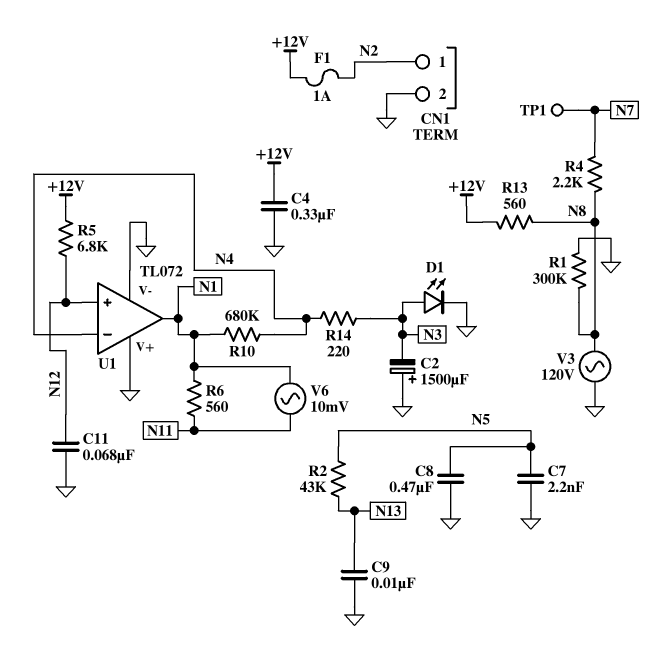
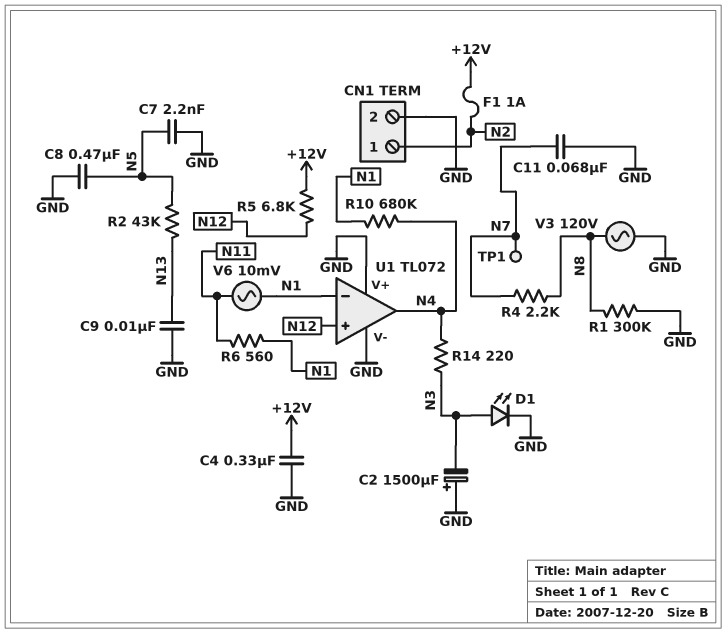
C11: 68nF (GND, N12) -> 68nF (GND, N7)
R13: 560 (+12V, N8) -> none
U1 pin in-: N4 -> N1
U1 pin out: N1 -> N4

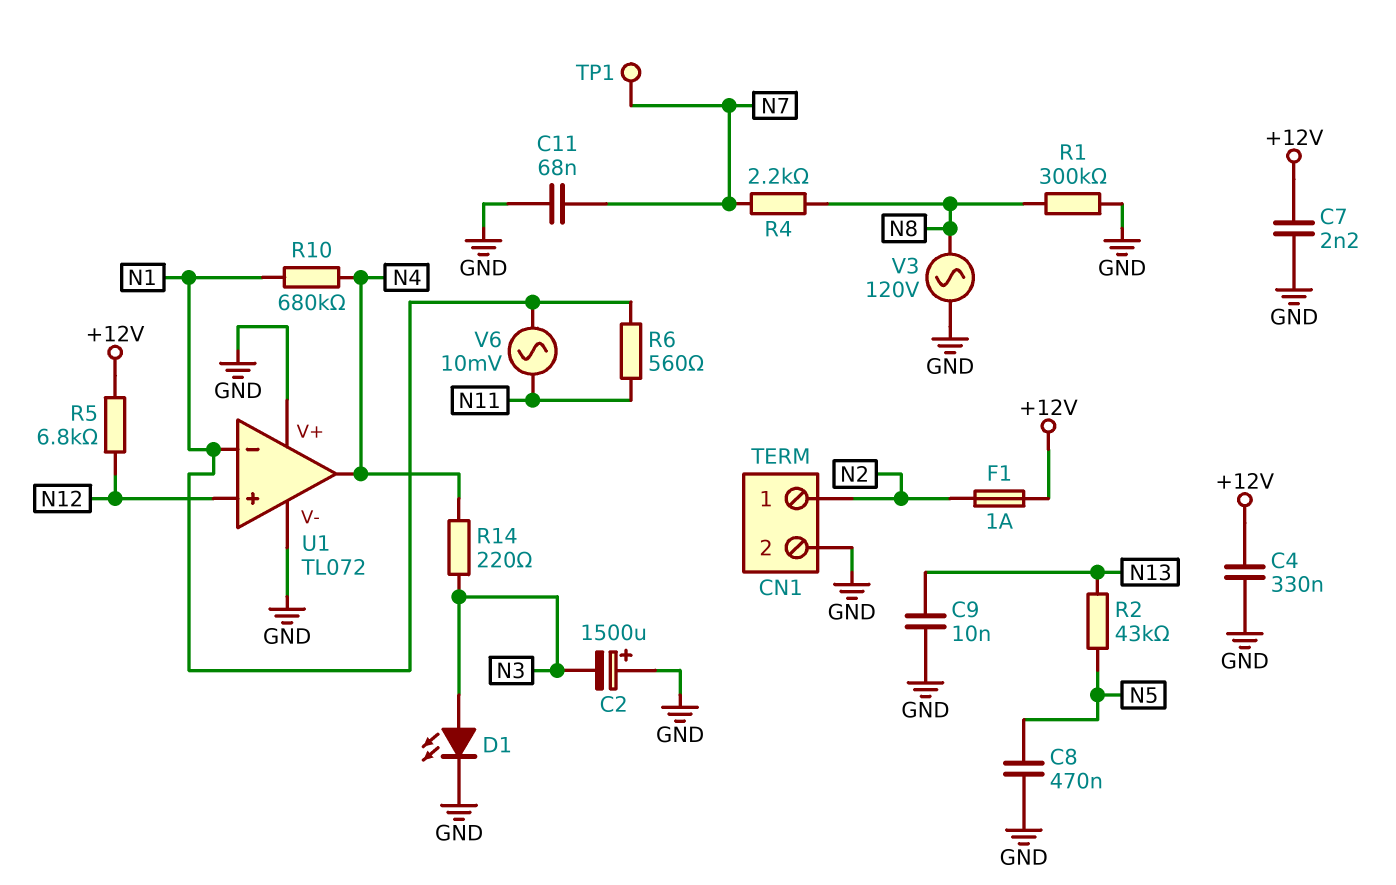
C7: 2.2nF (GND, N5) -> 2.2nF (+12V, GND)

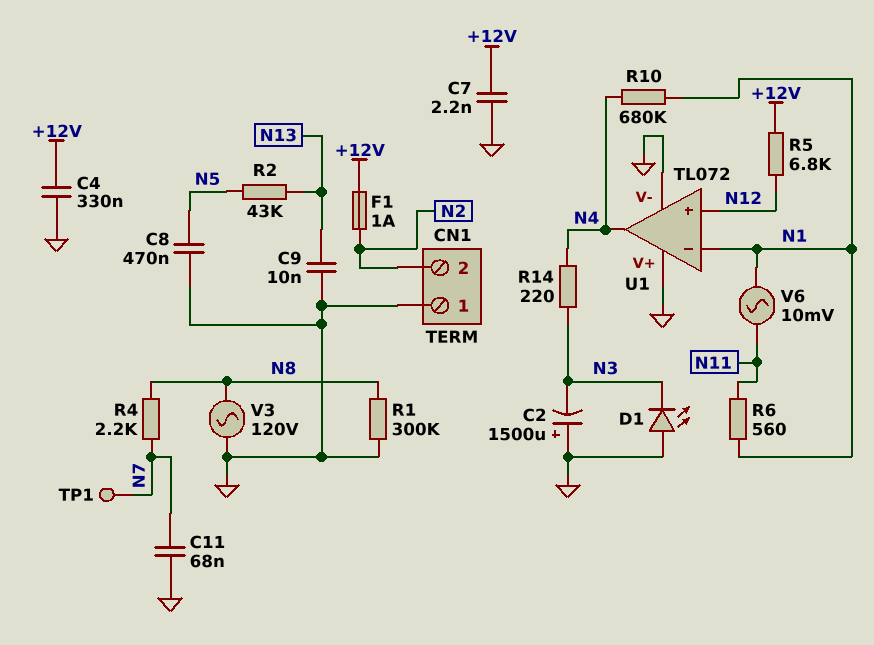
CN1 pin 1: N2 -> GND
CN1 pin 2: GND -> N2
D1: LED (A N3, K GND) -> LED (A GND, K N3)

